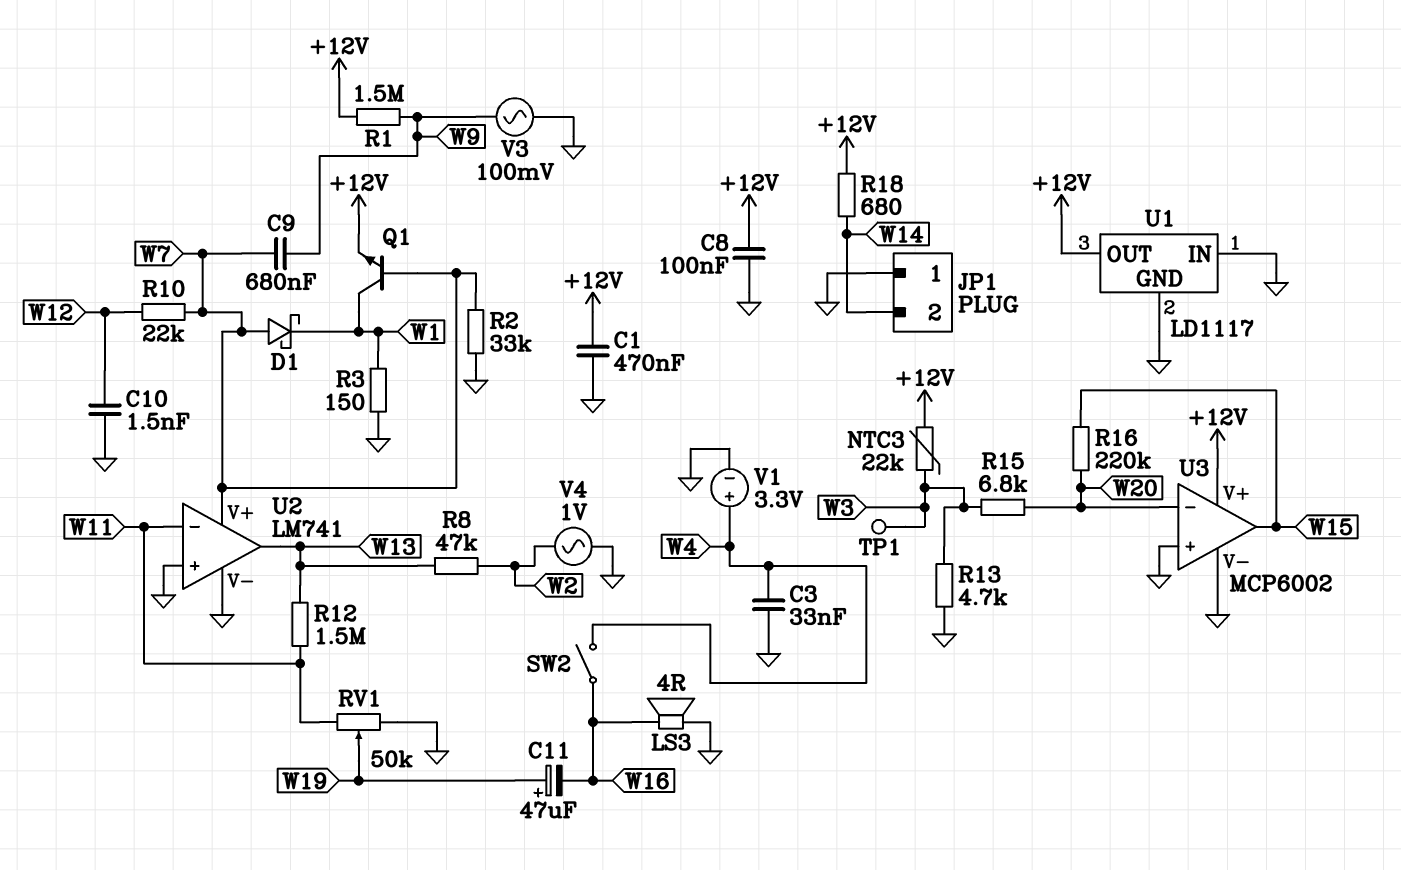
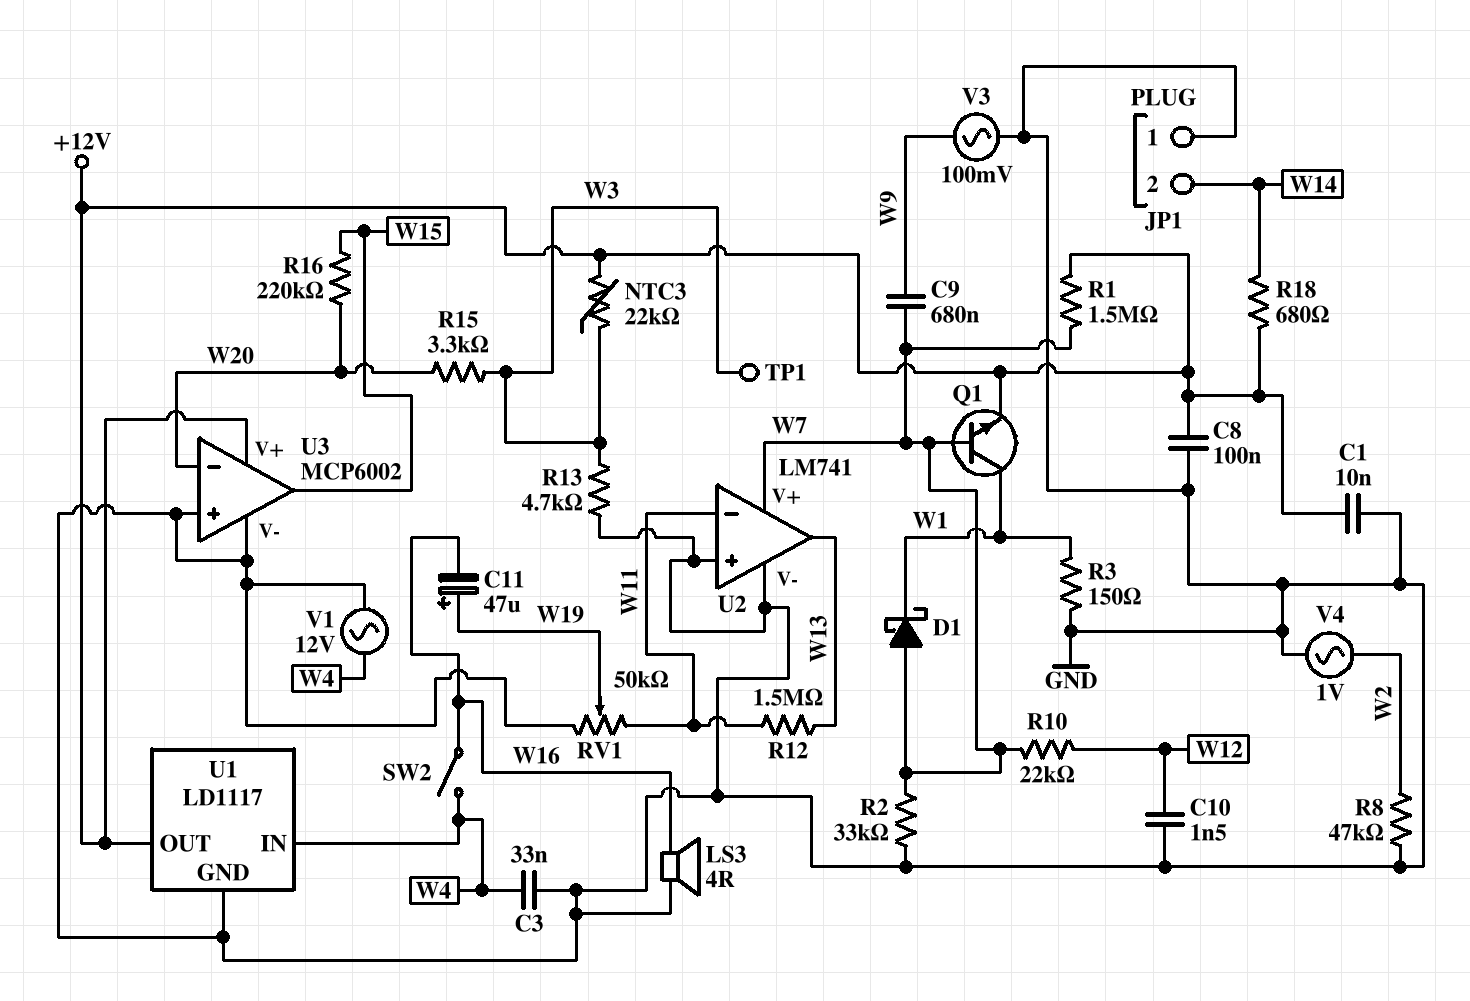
C1: 470nF (+12V, GND) -> 10nF (+12V, GND)
R1: 1.5M (+12V, W9) -> 1.5M (+12V, W7)
R8: 47k (W2, W13) -> 47k (GND, W2)
R15: 6.8k (W3, W20) -> 3.3k (W3, W20)
U1 pin IN: GND -> W4
V1: 3.3V (plus W4, minus GND) -> AC 12V (GND, W4)

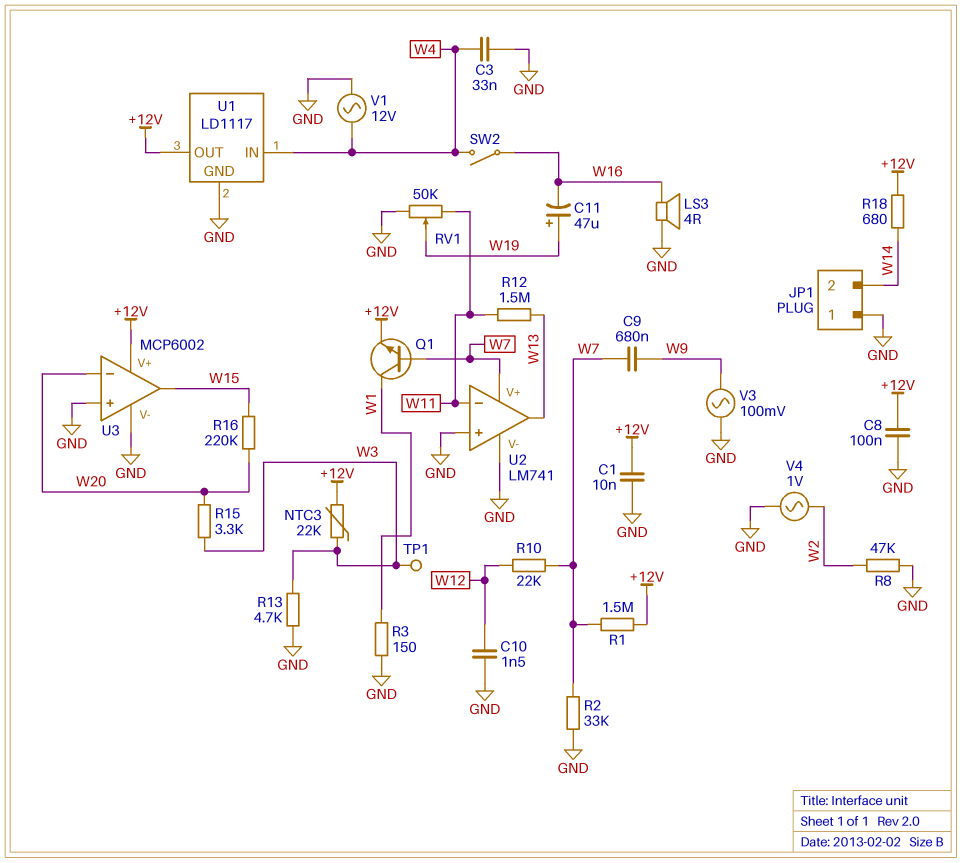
D1: schottky (A W7, K W1) -> none

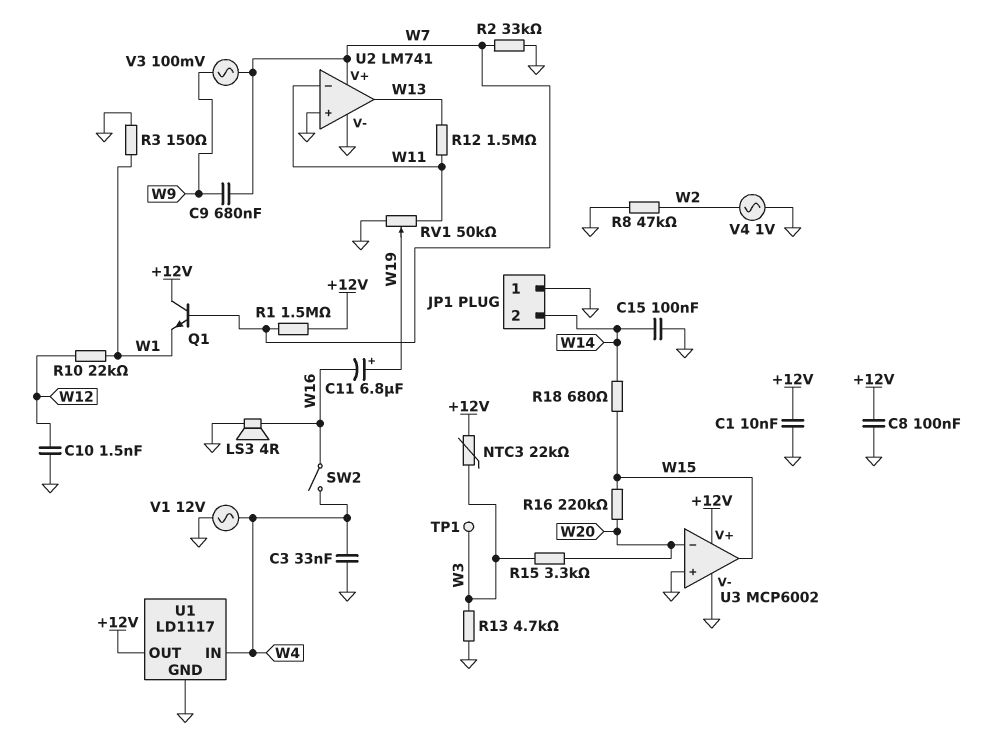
C11: 47uF (plus W19, minus W16) -> 6.8uF (plus W19, minus W16)
C15: none -> 100nF (GND, W14)
Q1: NPN (B W7, C W1, E +12V) -> NPN (B W7, C +12V, E W1)
R10: 22k (W7, W12) -> 22k (W1, W12)
R18: 680 (+12V, W14) -> 680 (W14, W15)
V3: AC 100mV (GND, W9) -> AC 100mV (W7, W9)

